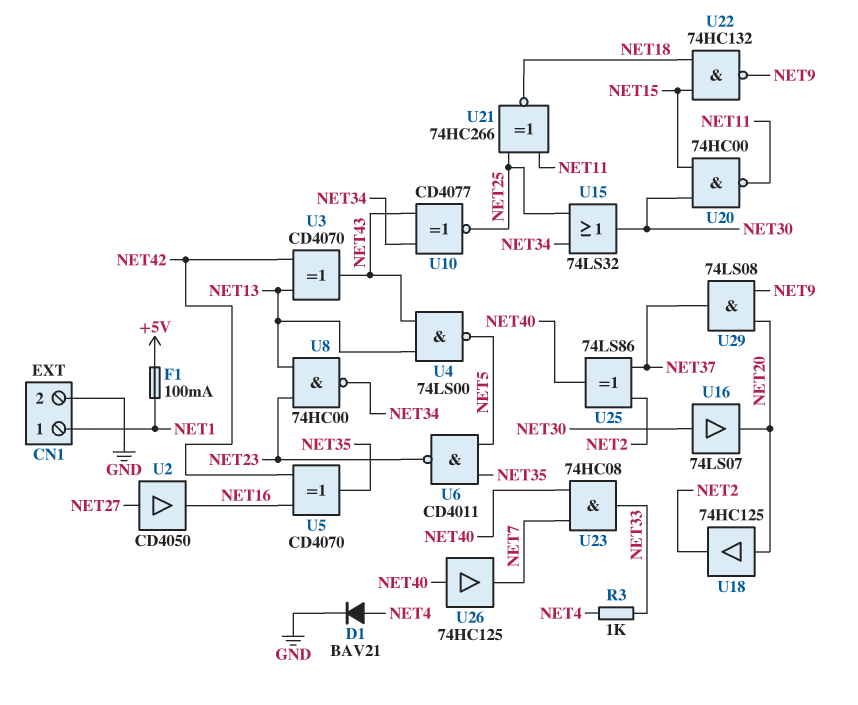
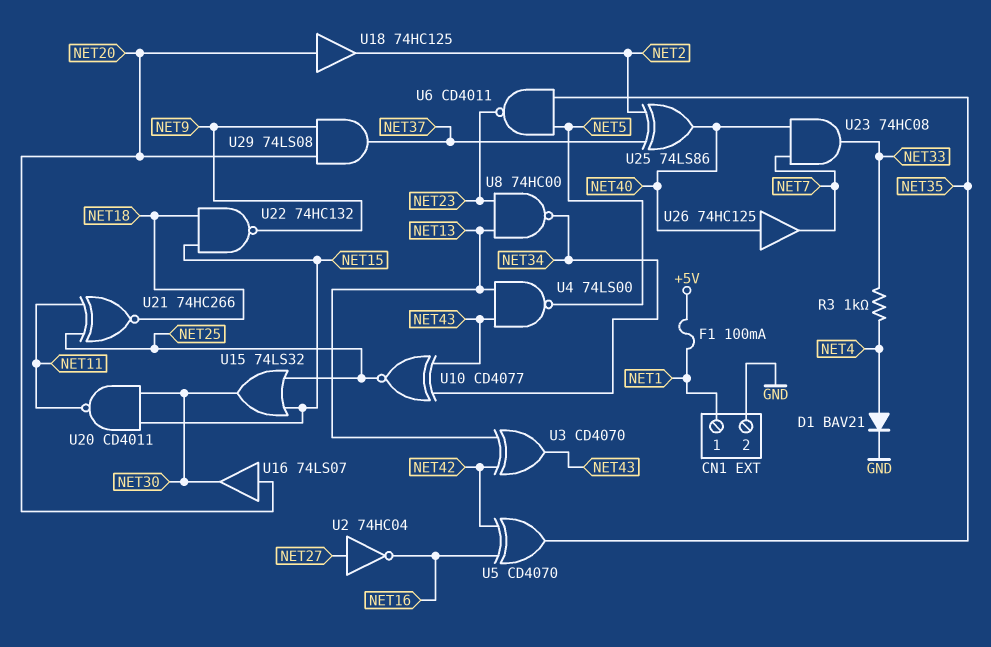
U2: buffer CD4050 (in NET27, out NET16) -> NOT 74HC04 (in NET27, out NET16)
U15: OR 74LS32 (in NET25, in NET34, out NET30) -> OR 74LS32 (in NET15, in NET25, out NET30)
U16: buffer 74LS07 (in NET30, out NET20) -> buffer 74LS07 (in NET20, out NET30)
U20: NAND 74HC00 (in NET15, in NET30, out NET11) -> NAND CD4011 (in NET15, in NET30, out NET11)

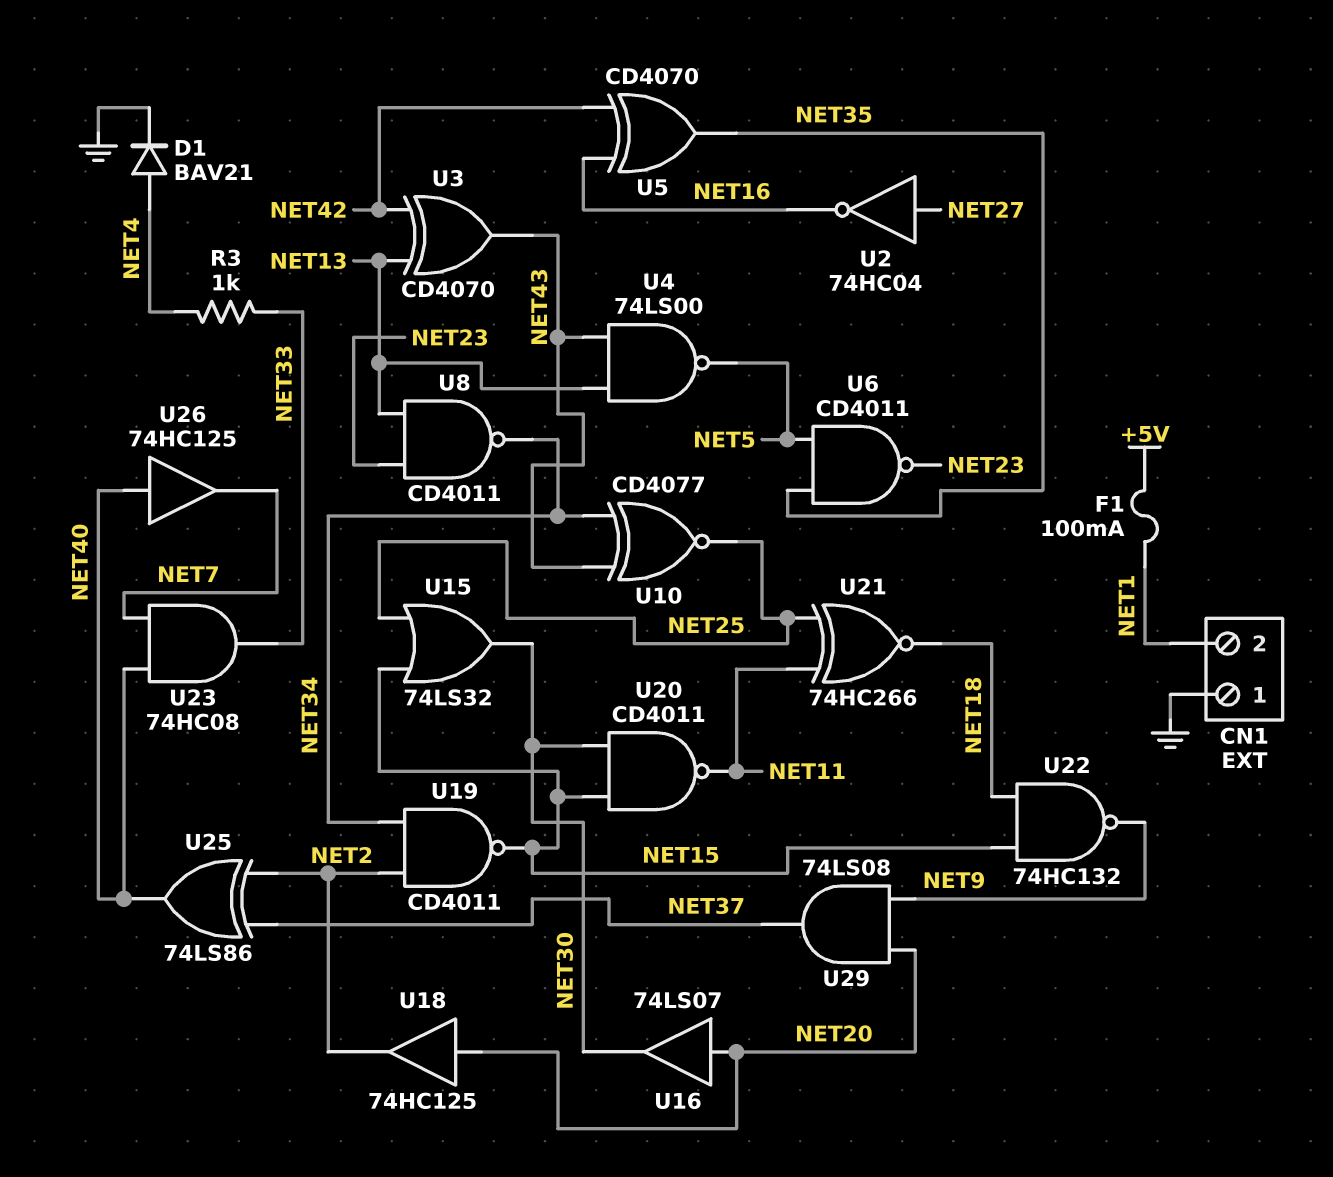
CN1 pin 1: NET1 -> GND
CN1 pin 2: GND -> NET1
U8: NAND 74HC00 (in NET13, in NET23, out NET34) -> NAND CD4011 (in NET13, in NET23, out NET34)
U19: none -> NAND CD4011 (in NET2, in NET34, out NET15)

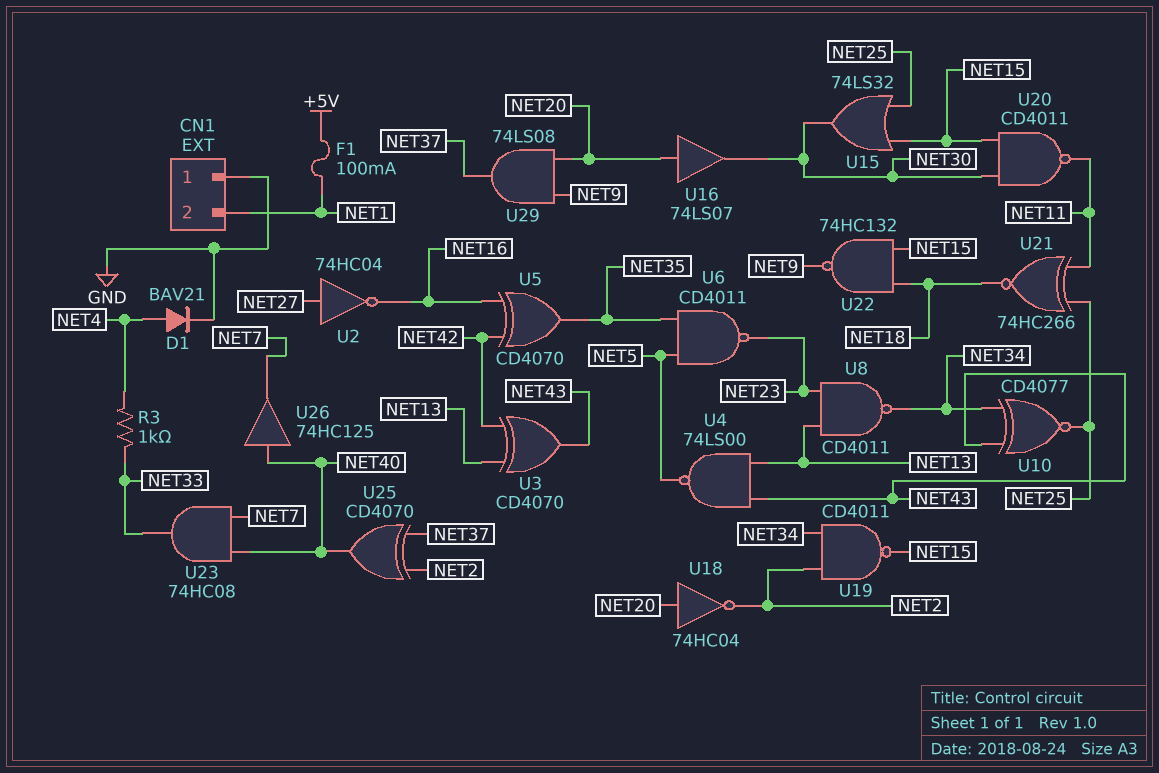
U18: buffer 74HC125 (in NET20, out NET2) -> NOT 74HC04 (in NET20, out NET2)
U25: XOR 74LS86 (in NET2, in NET37, out NET40) -> XOR CD4070 (in NET2, in NET37, out NET40)

